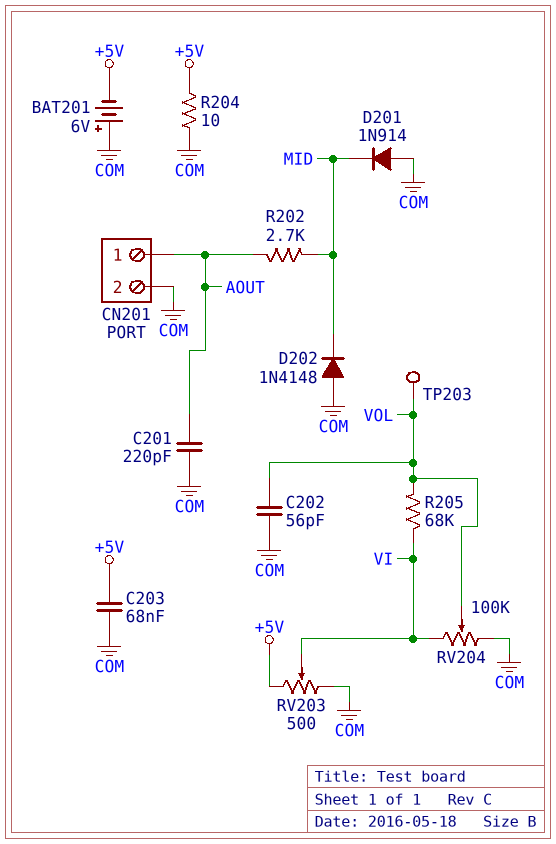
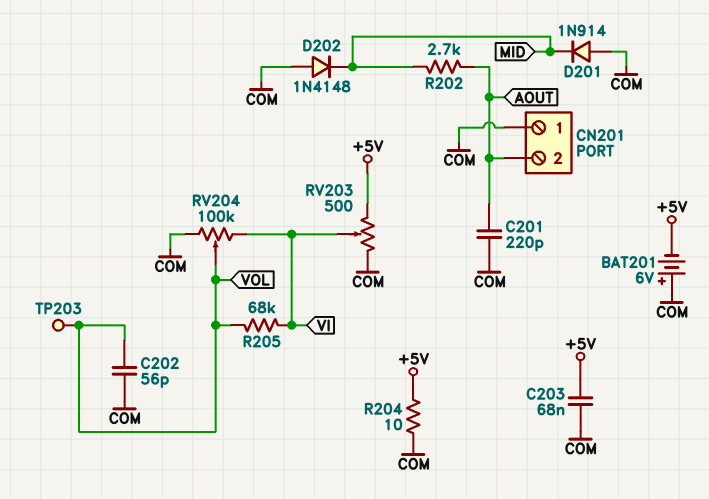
CN201 pin 1: AOUT -> COM
CN201 pin 2: COM -> AOUT

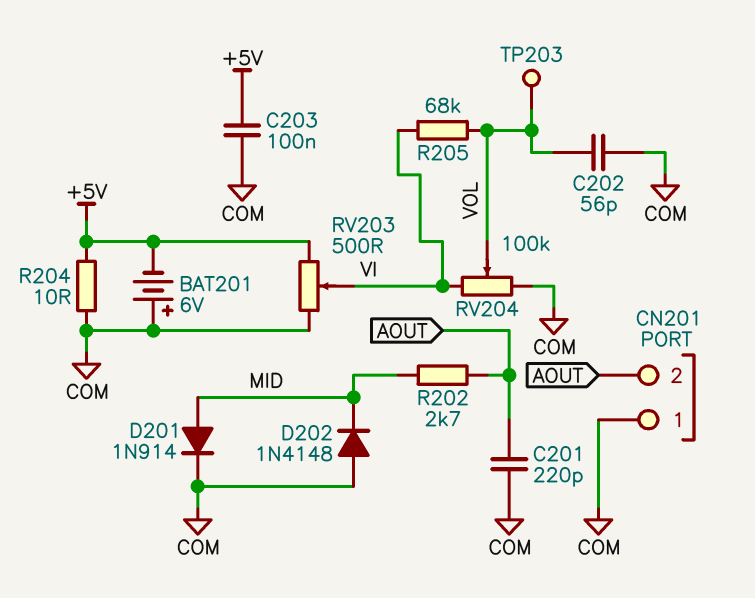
C203: 68nF (+5V, COM) -> 100nF (+5V, COM)
D201: diode 1N914 (A COM, K MID) -> diode 1N914 (A MID, K COM)

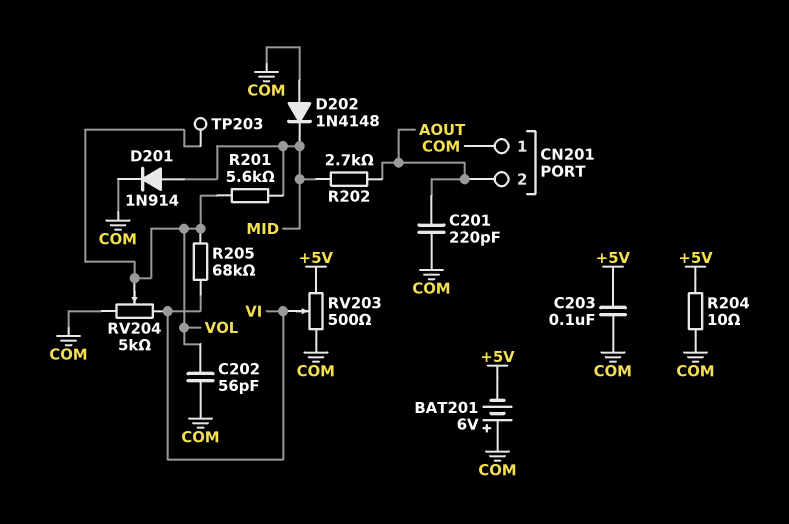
R201: none -> 5.6k (MID, VOL)
RV204: 100k (COM, VI, wiper VOL) -> 5k (COM, VI, wiper VOL)

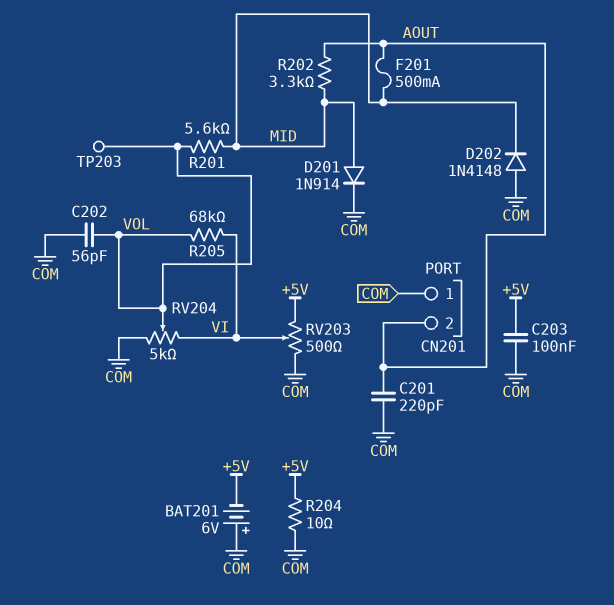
F201: none -> 500mA (AOUT, MID)
R202: 2.7k (AOUT, MID) -> 3.3k (AOUT, MID)

